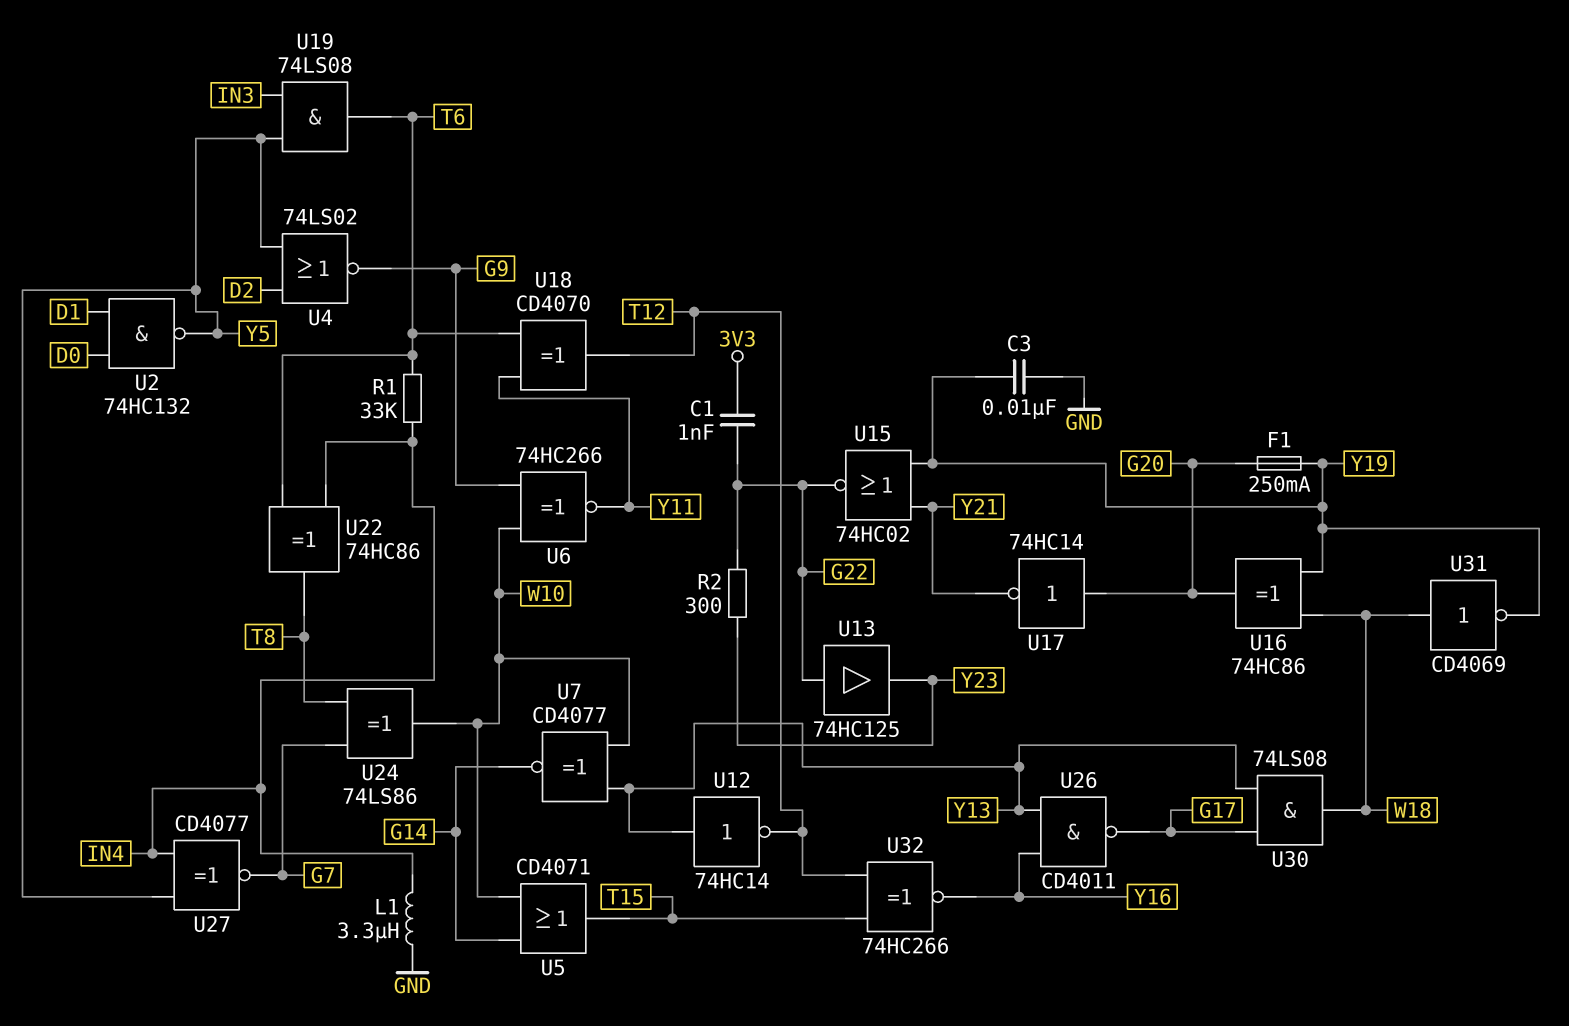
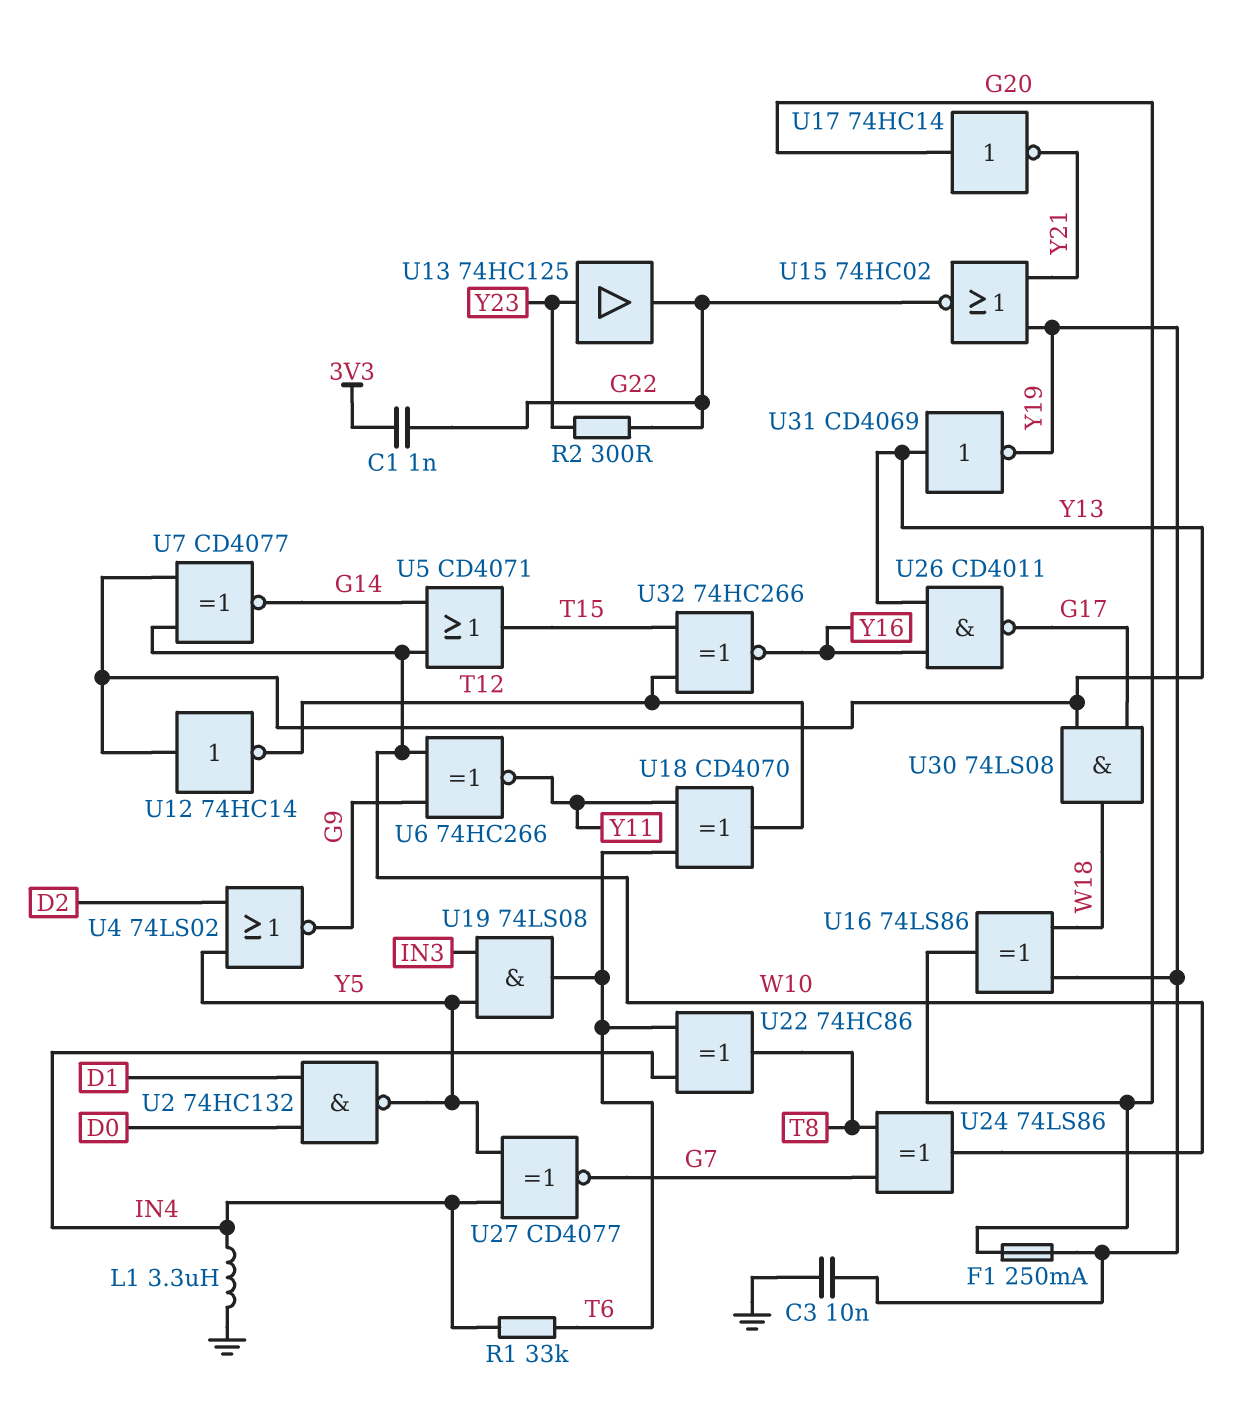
U13: buffer 74HC125 (in G22, out Y23) -> buffer 74HC125 (in Y23, out G22)
U16: XOR 74HC86 (in W18, in Y19, out G20) -> XOR 74LS86 (in W18, in Y19, out G20)
U31: NOT CD4069 (in W18, out Y19) -> NOT CD4069 (in Y13, out Y19)

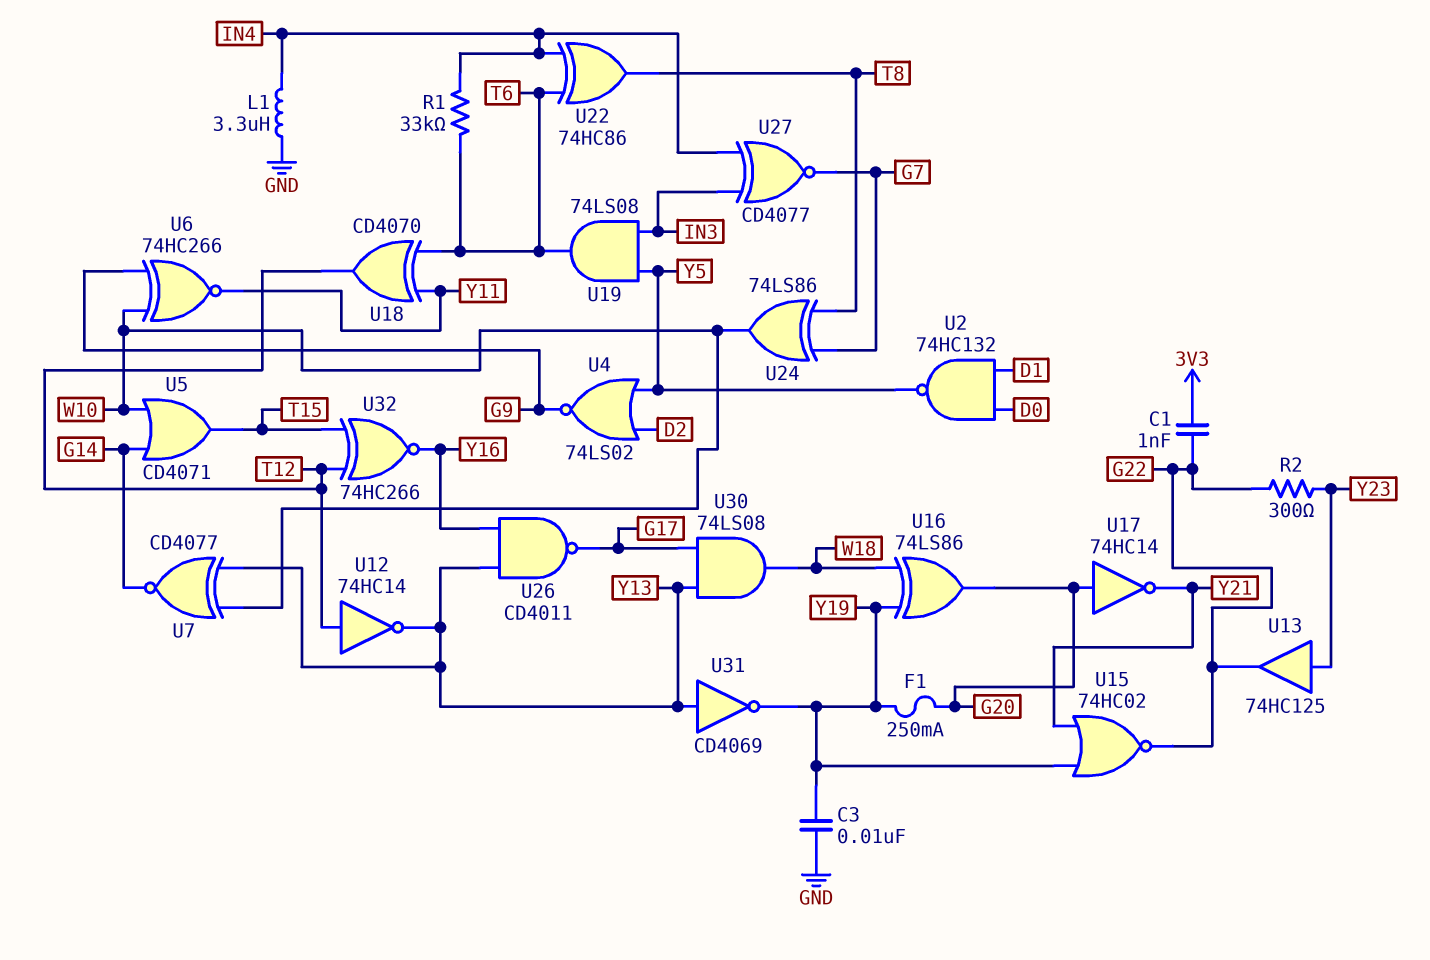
U12: NOT 74HC14 (in Y13, out T12) -> NOT 74HC14 (in T12, out Y13)
U27: XNOR CD4077 (in IN4, in Y5, out G7) -> XNOR CD4077 (in IN3, in IN4, out G7)

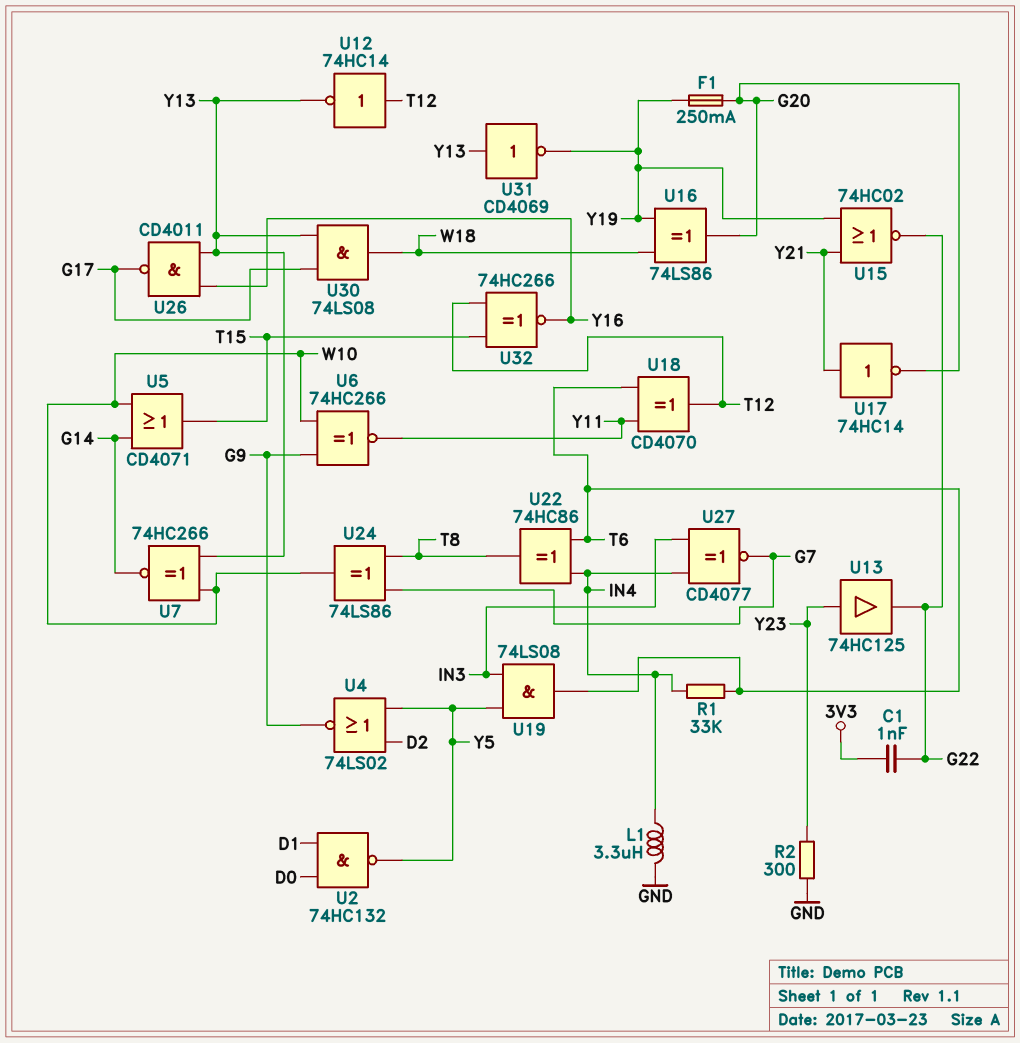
C3: 10nF (GND, Y19) -> none
R2: 300 (G22, Y23) -> 300 (GND, Y23)
U7: XNOR CD4077 (in W10, in Y13, out G14) -> XNOR 74HC266 (in W10, in Y13, out G14)
U17: NOT 74HC14 (in G20, out Y21) -> NOT 74HC14 (in Y21, out G20)

